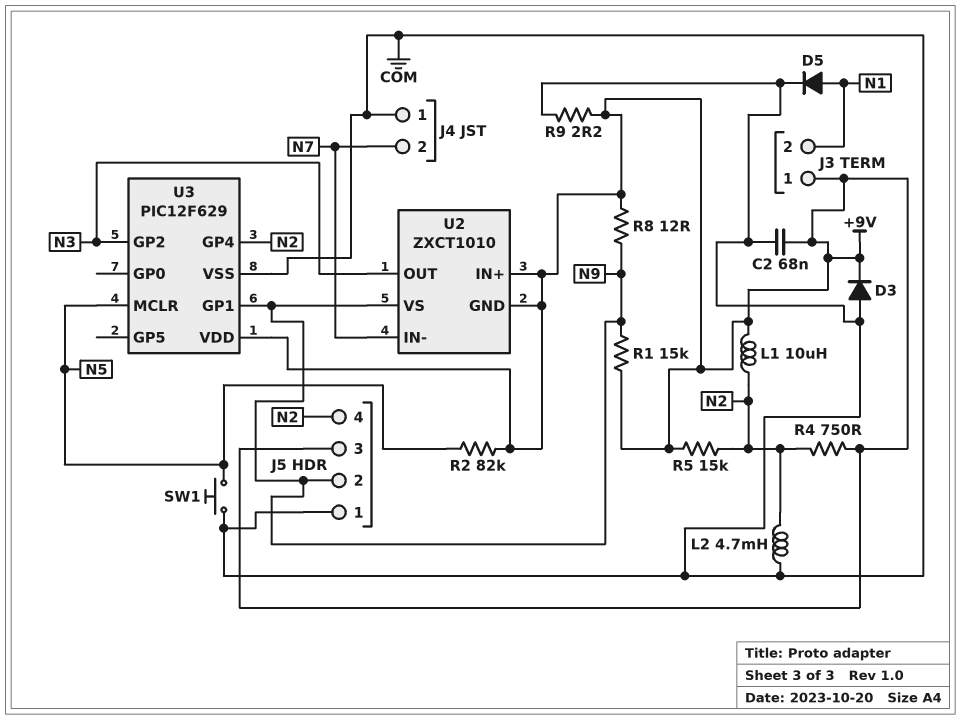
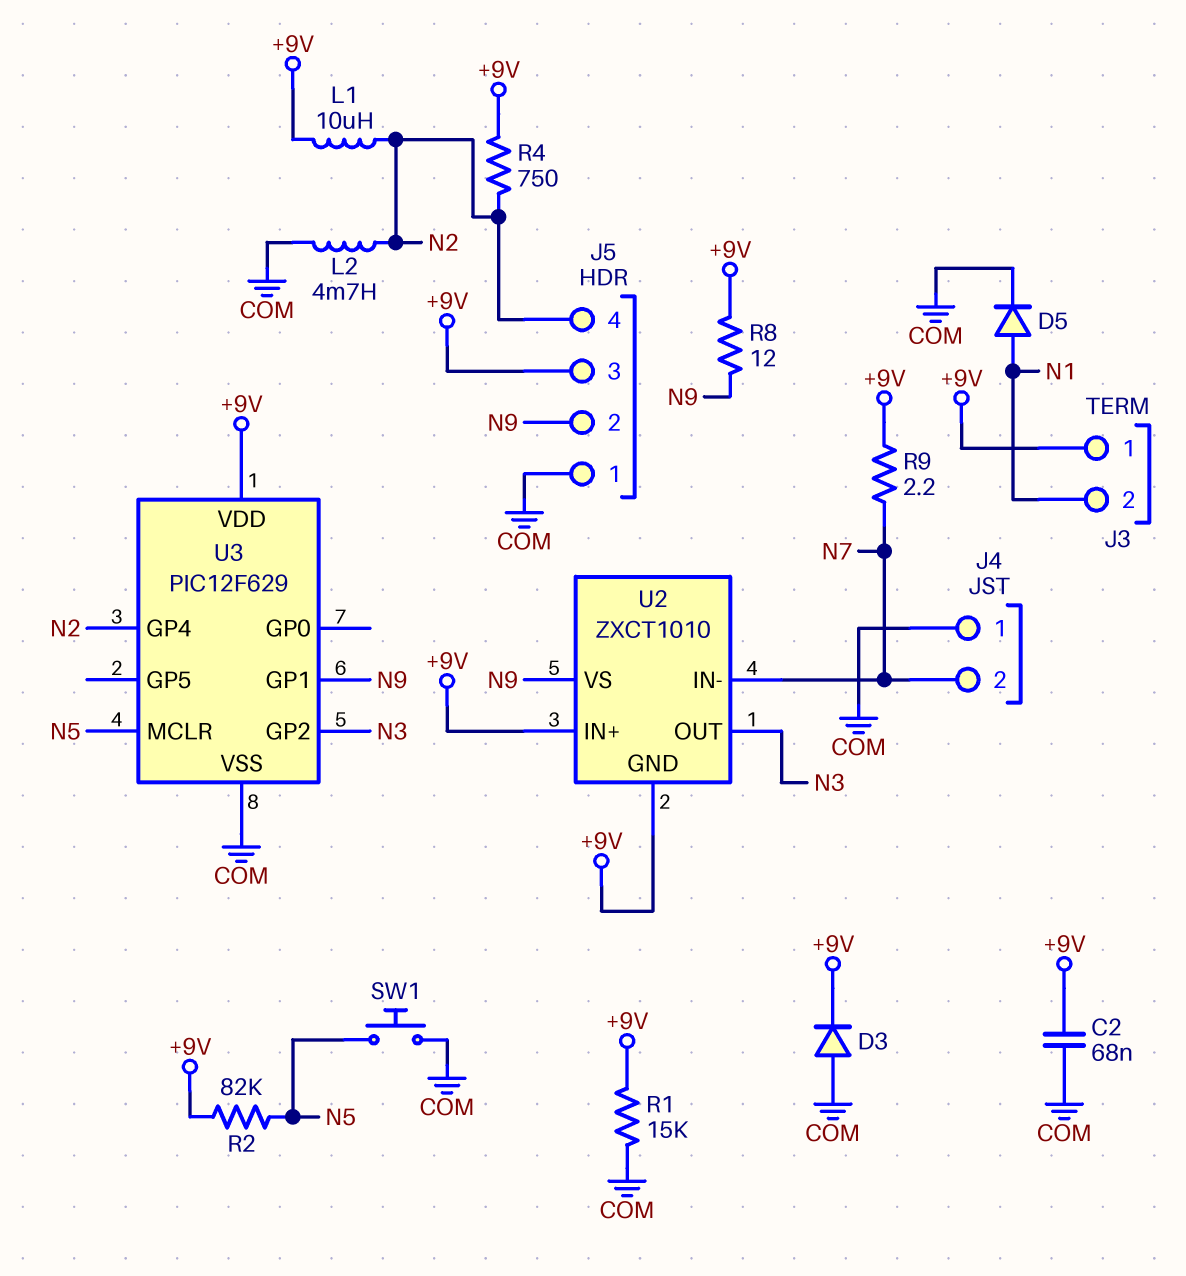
R1: 15k (+9V, N9) -> 15k (+9V, COM)
R5: 15k (+9V, N2) -> none
R9: 2.2 (+9V, COM) -> 2.2 (+9V, N7)

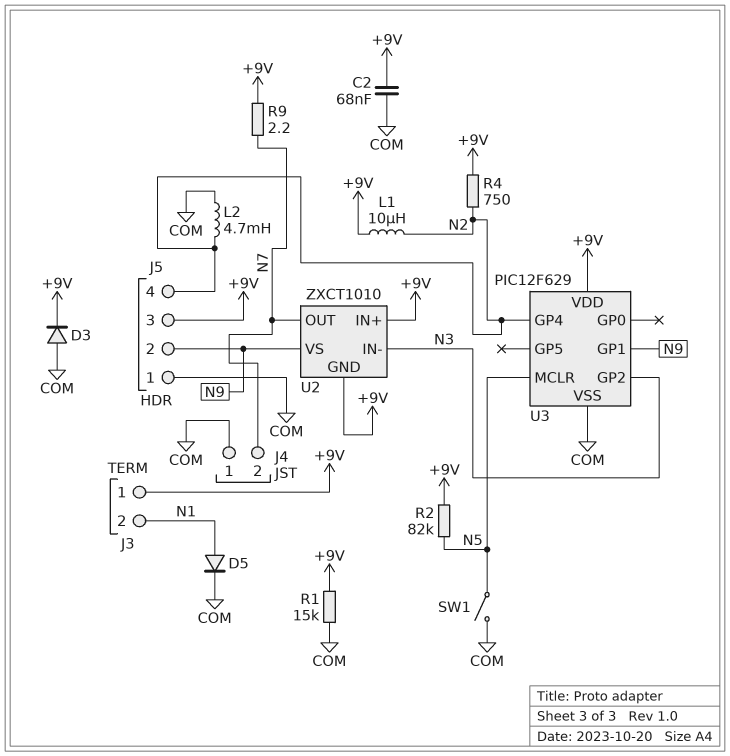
R8: 12 (+9V, N9) -> none
SW1: button (COM, N5) -> switch (COM, N5)
U2 pin IN-: N7 -> N3
U2 pin OUT: N3 -> N7

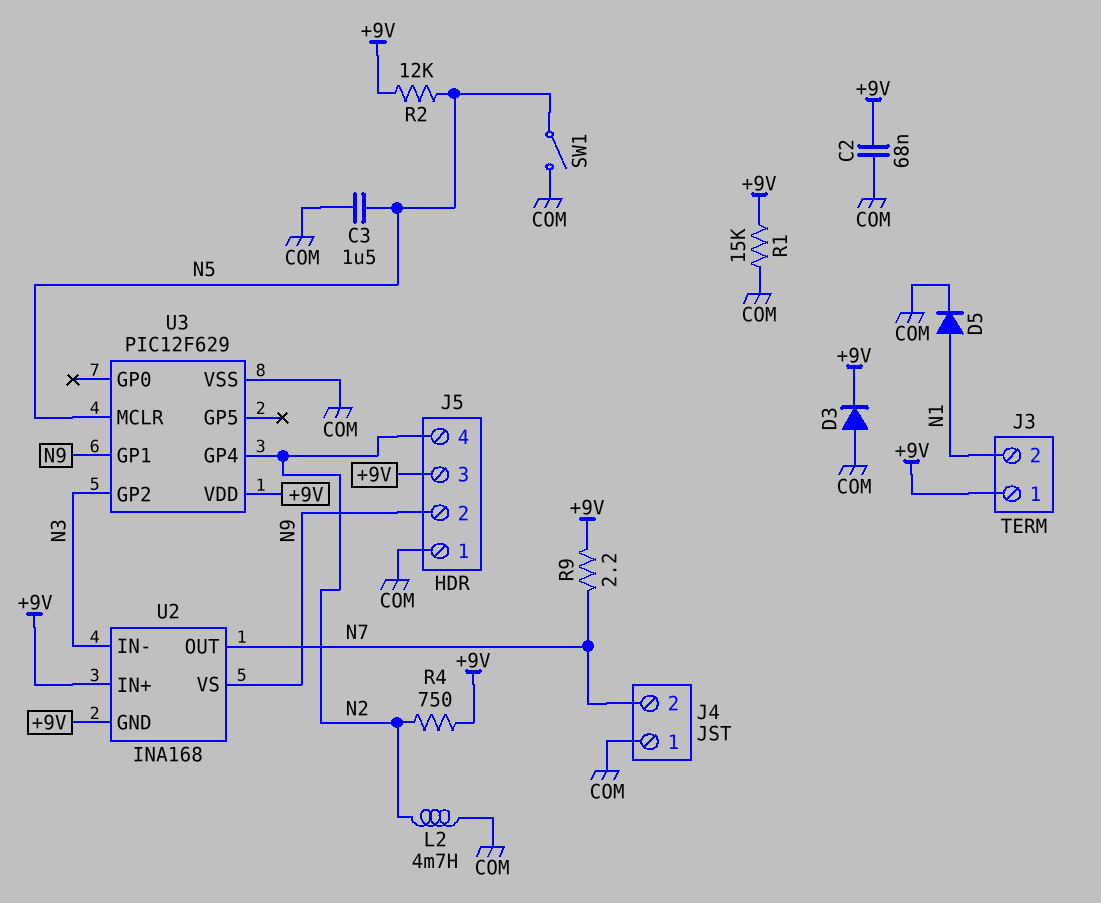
C3: none -> 1.5uF (COM, N5)
L1: 10uH (+9V, N2) -> none
R2: 82k (+9V, N5) -> 12k (+9V, N5)
U2: ZXCT1010 -> INA168

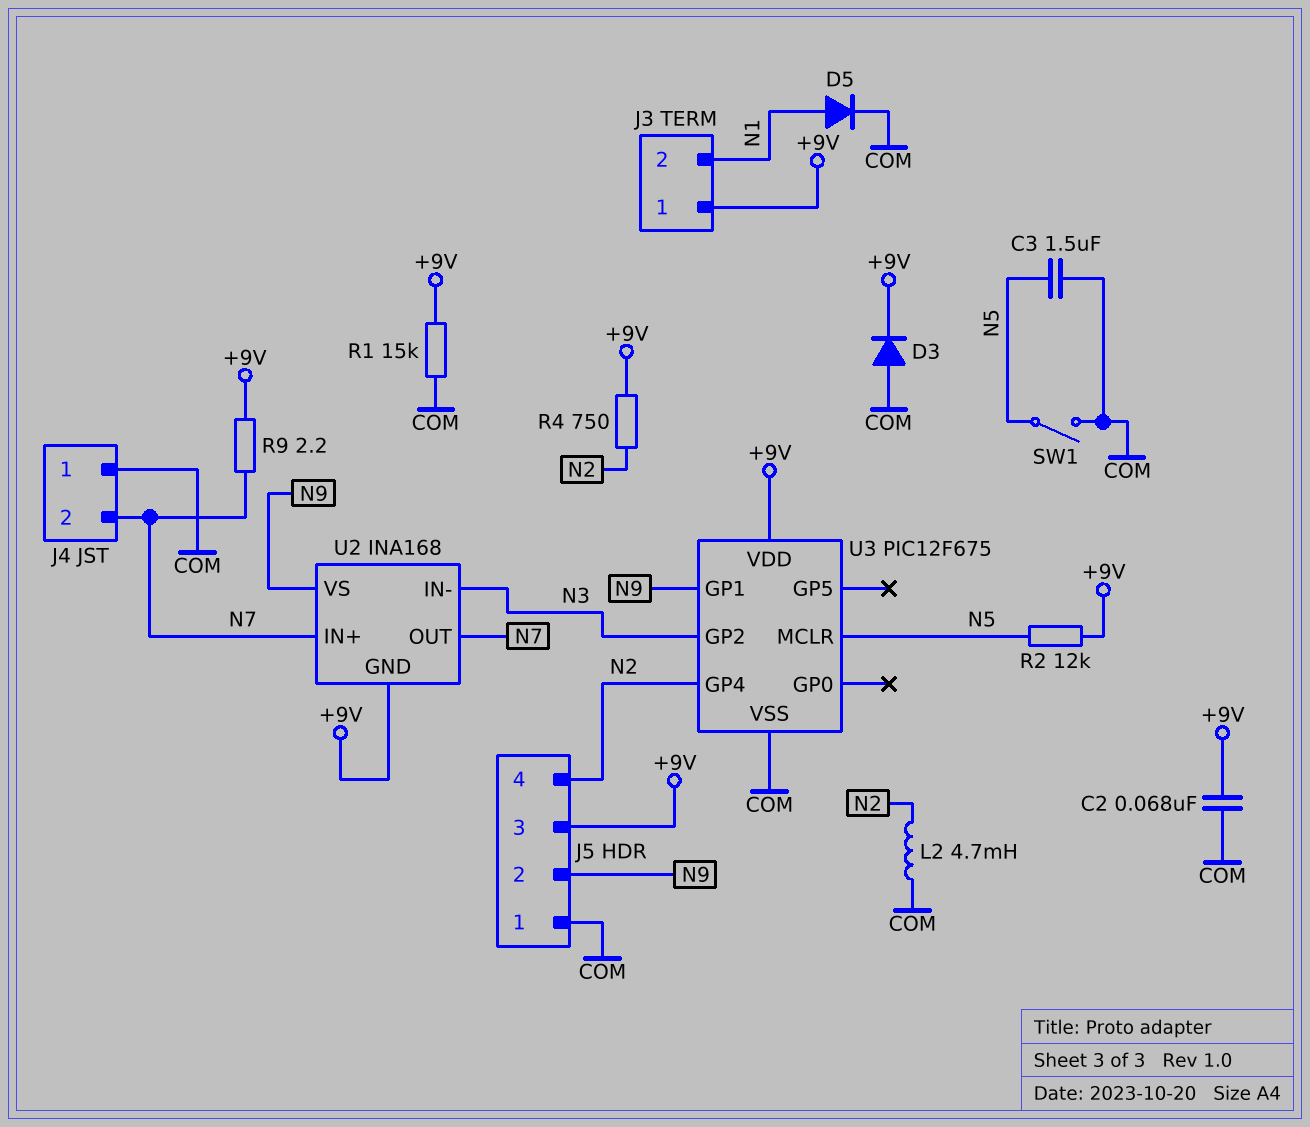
U2 pin IN+: +9V -> N7
U3: PIC12F629 -> PIC12F675

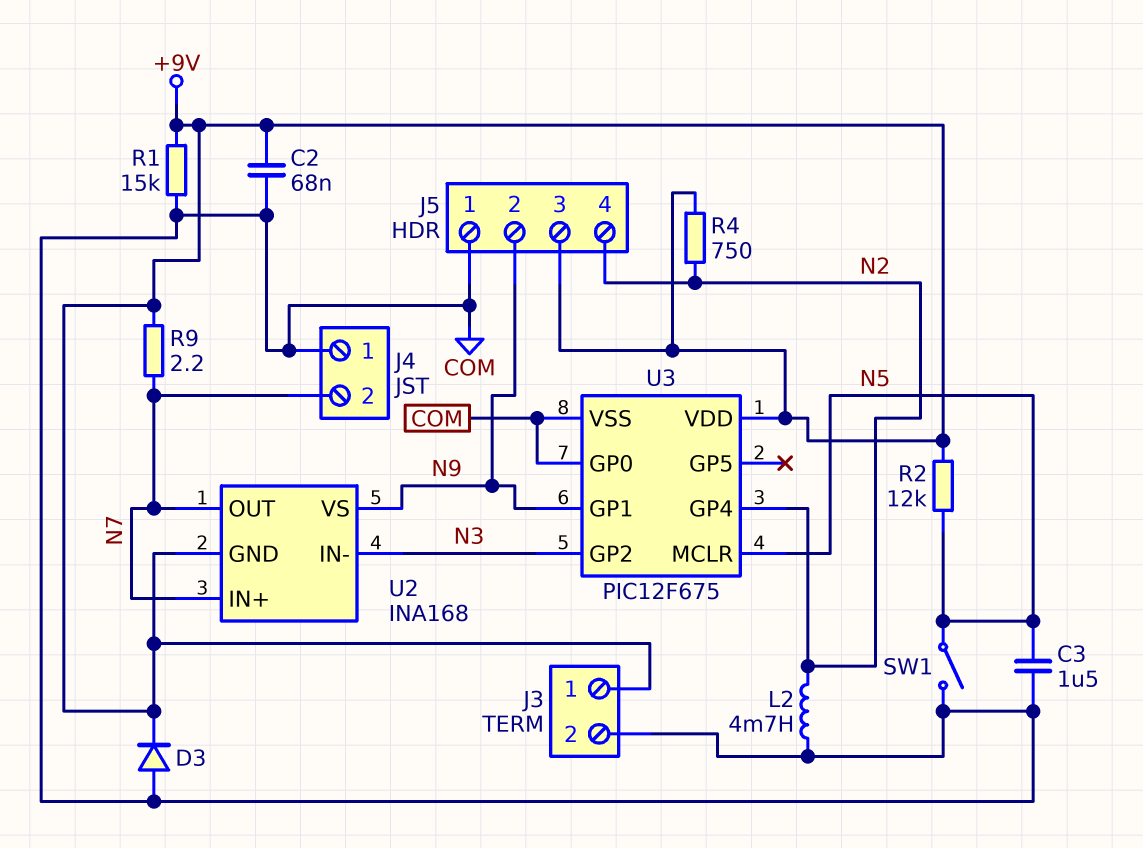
D5: diode (A N1, K COM) -> none
J3 pin 2: N1 -> COM
U3 pin GP0: none -> COM

